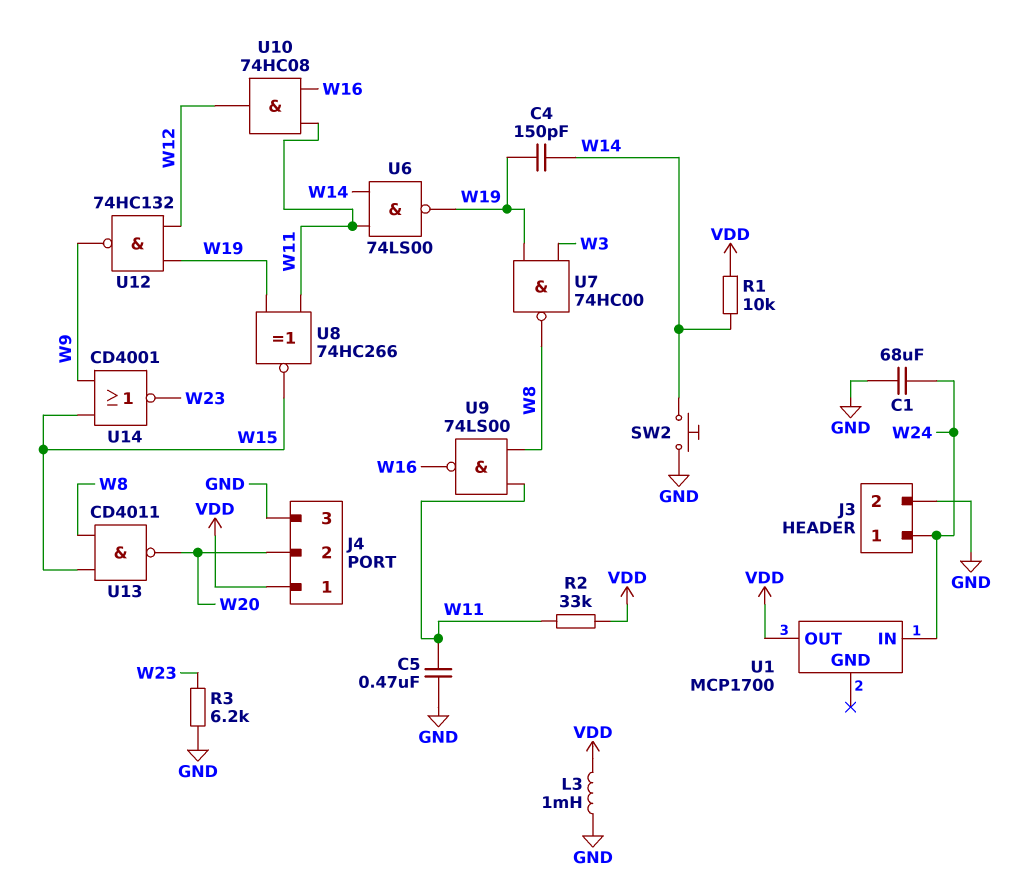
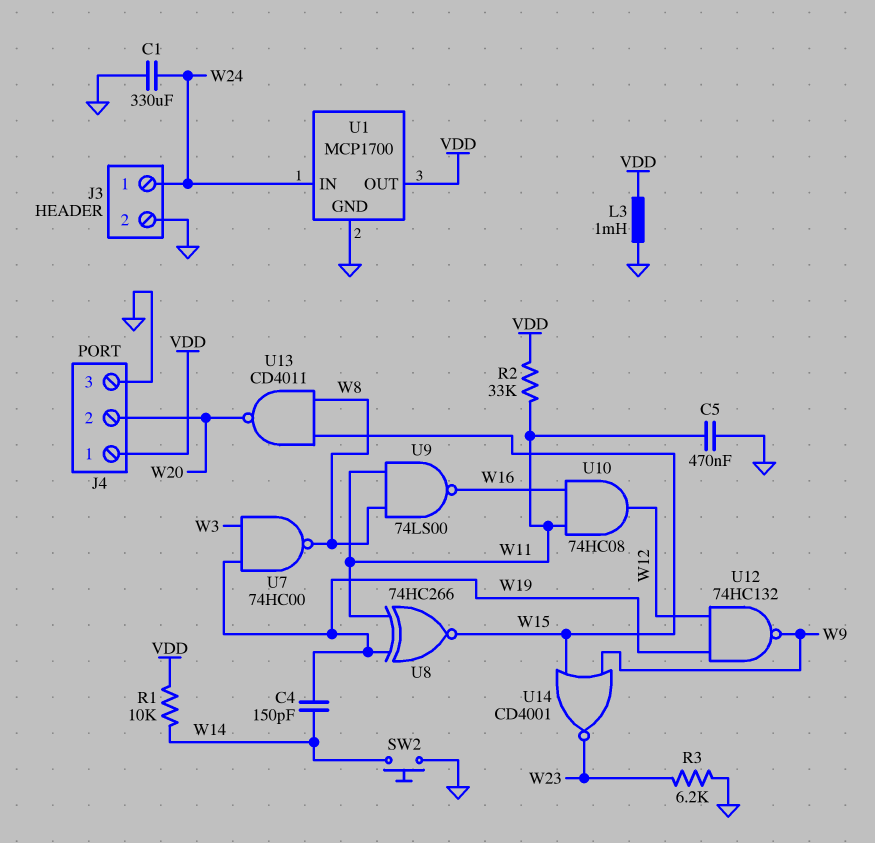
C1: 68uF (GND, W24) -> 330uF (GND, W24)
U1 pin GND: none -> GND
U6: NAND 74LS00 (in W11, in W14, out W19) -> none

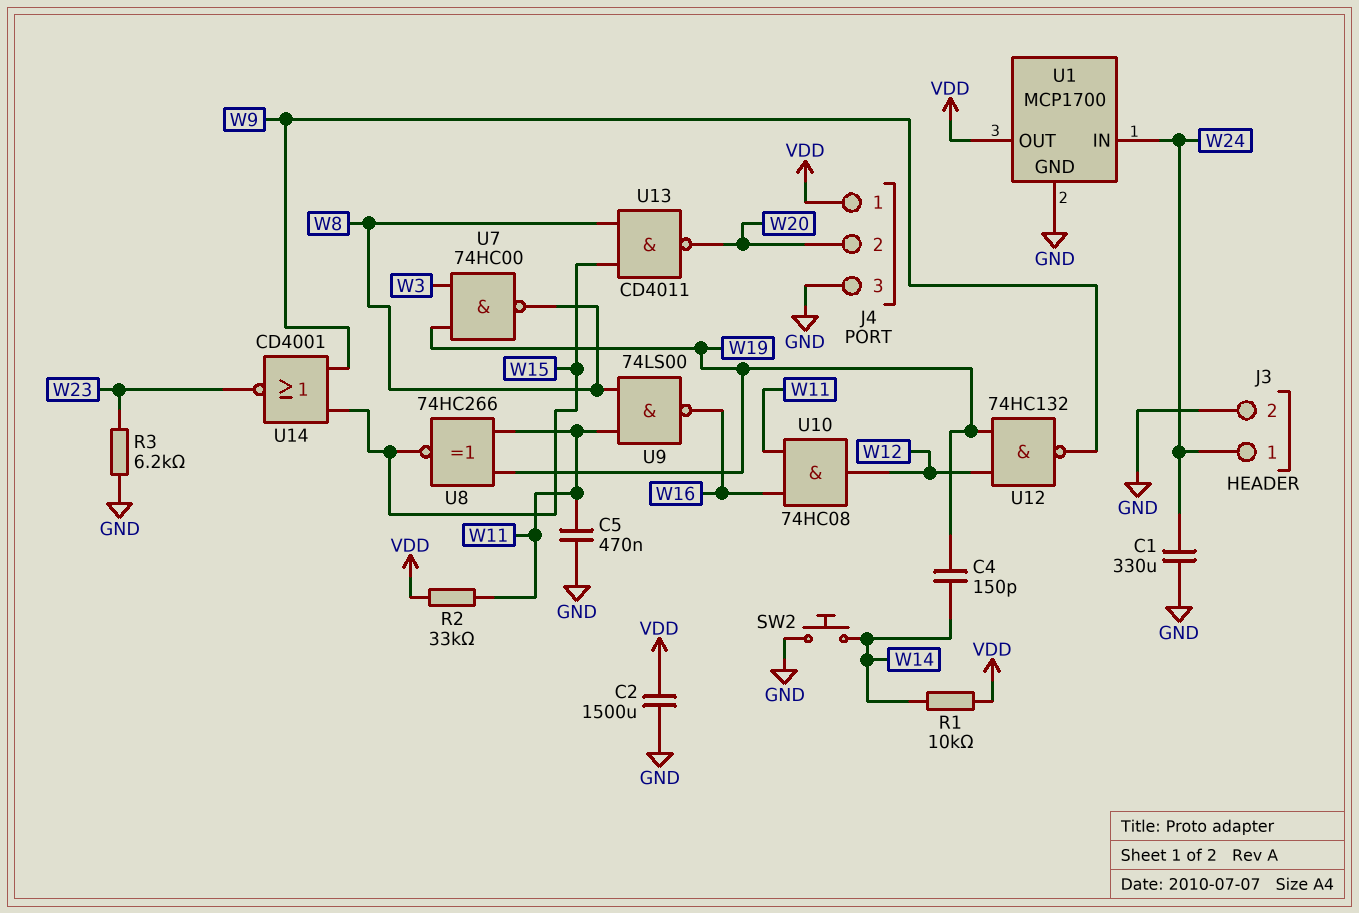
C2: none -> 1500uF (GND, VDD)
L3: 1mH (GND, VDD) -> none

